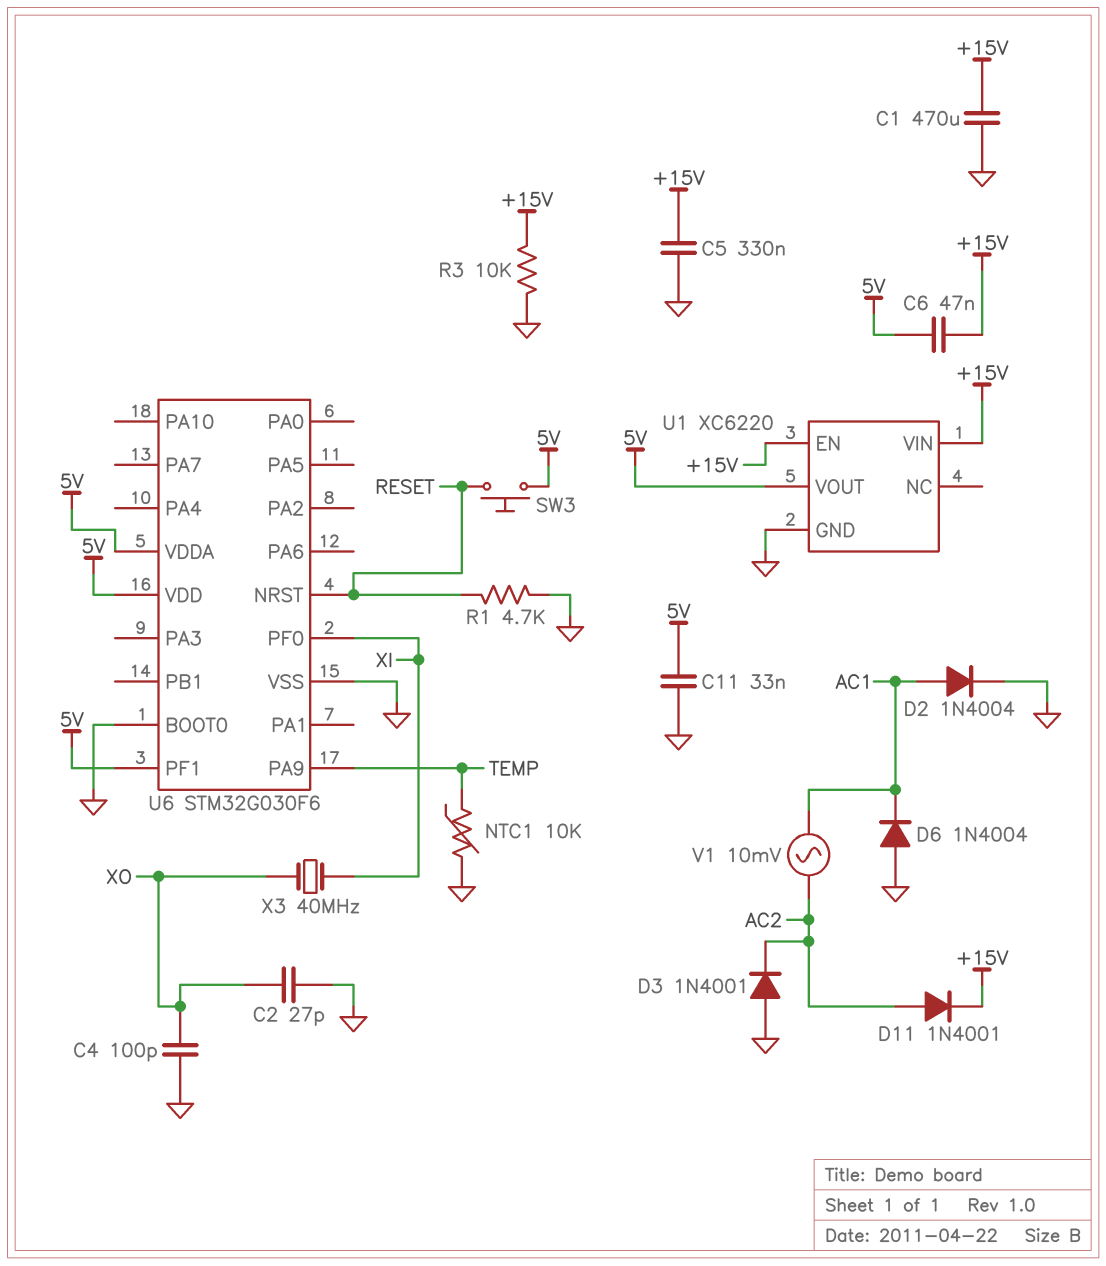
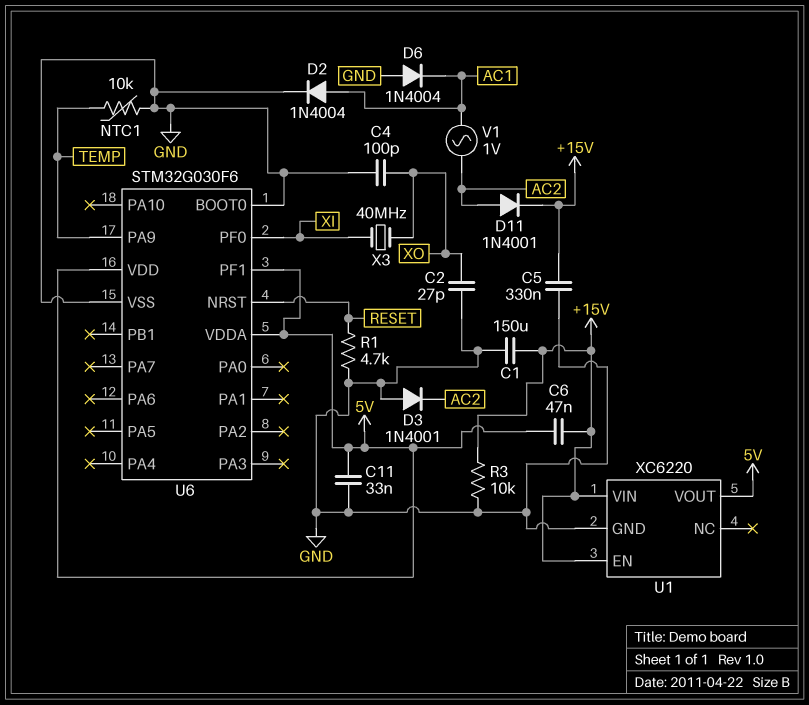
C1: 470uF (+15V, GND) -> 150uF (+15V, GND)
SW3: button (5V, RESET) -> none
V1: AC 10mV (AC1, AC2) -> AC 1V (AC1, AC2)

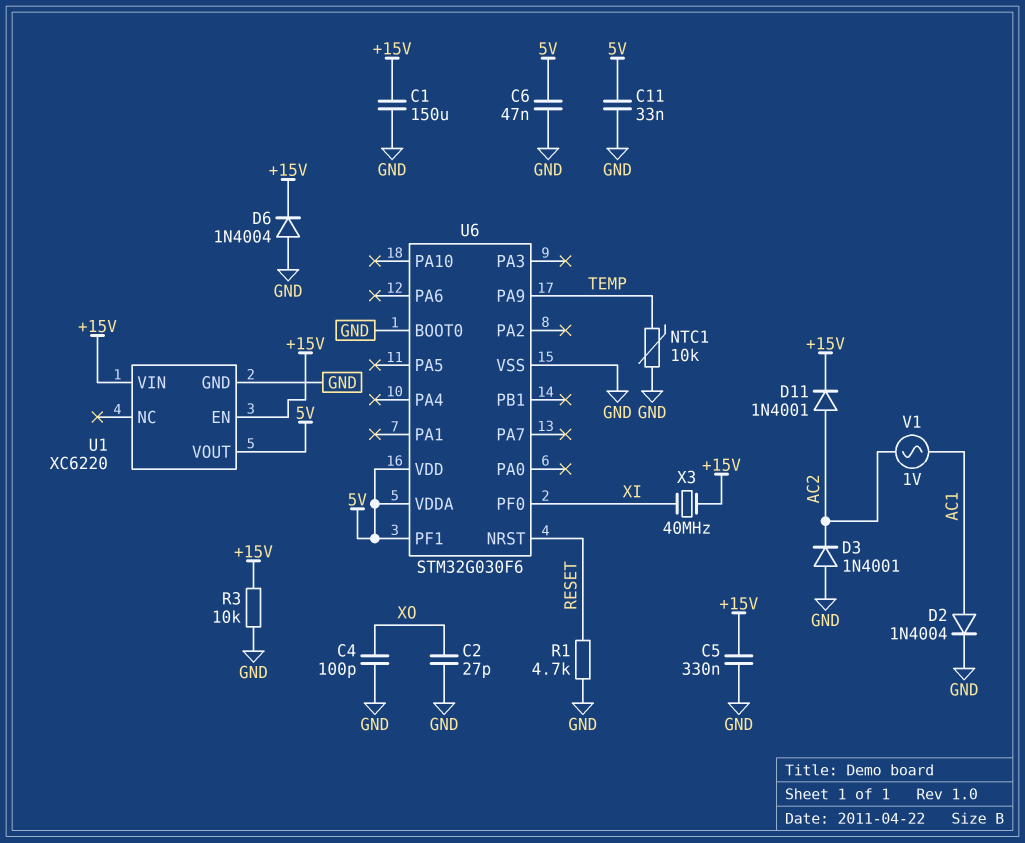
C6: 47nF (+15V, 5V) -> 47nF (5V, GND)
D6: diode 1N4004 (A GND, K AC1) -> diode 1N4004 (A GND, K +15V)
X3: 40MHz (XI, XO) -> 40MHz (+15V, XI)

